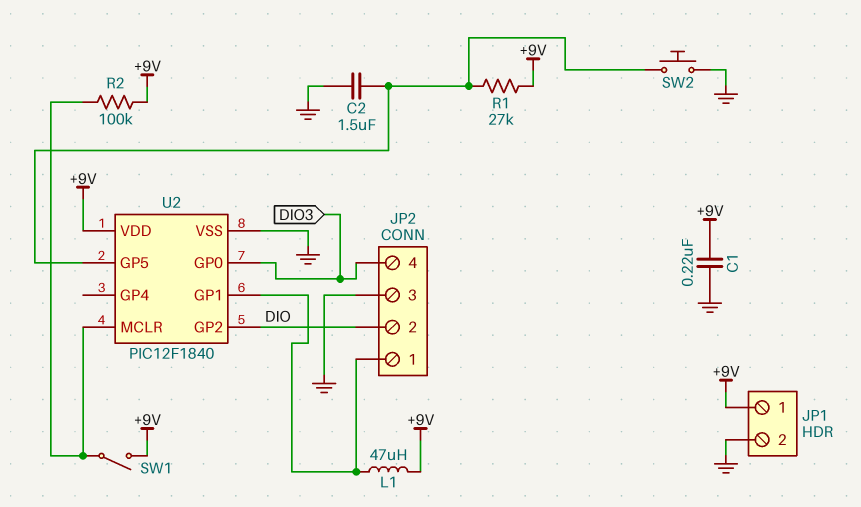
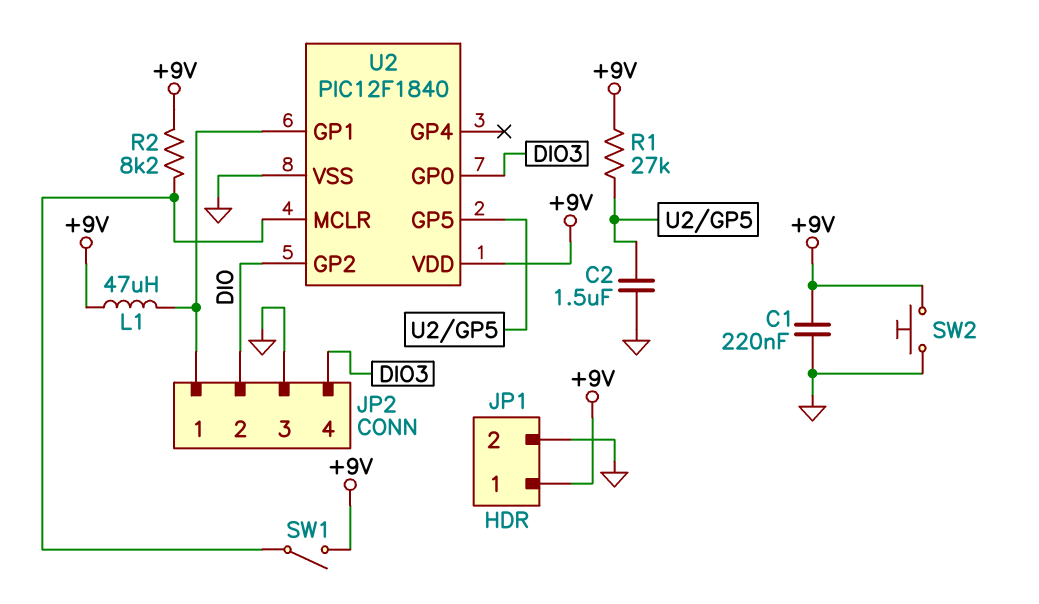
R2: 100k (+9V, U2/MCLR) -> 8.2k (+9V, U2/MCLR)
SW2: button (GND, U2/GP5) -> button (+9V, GND)

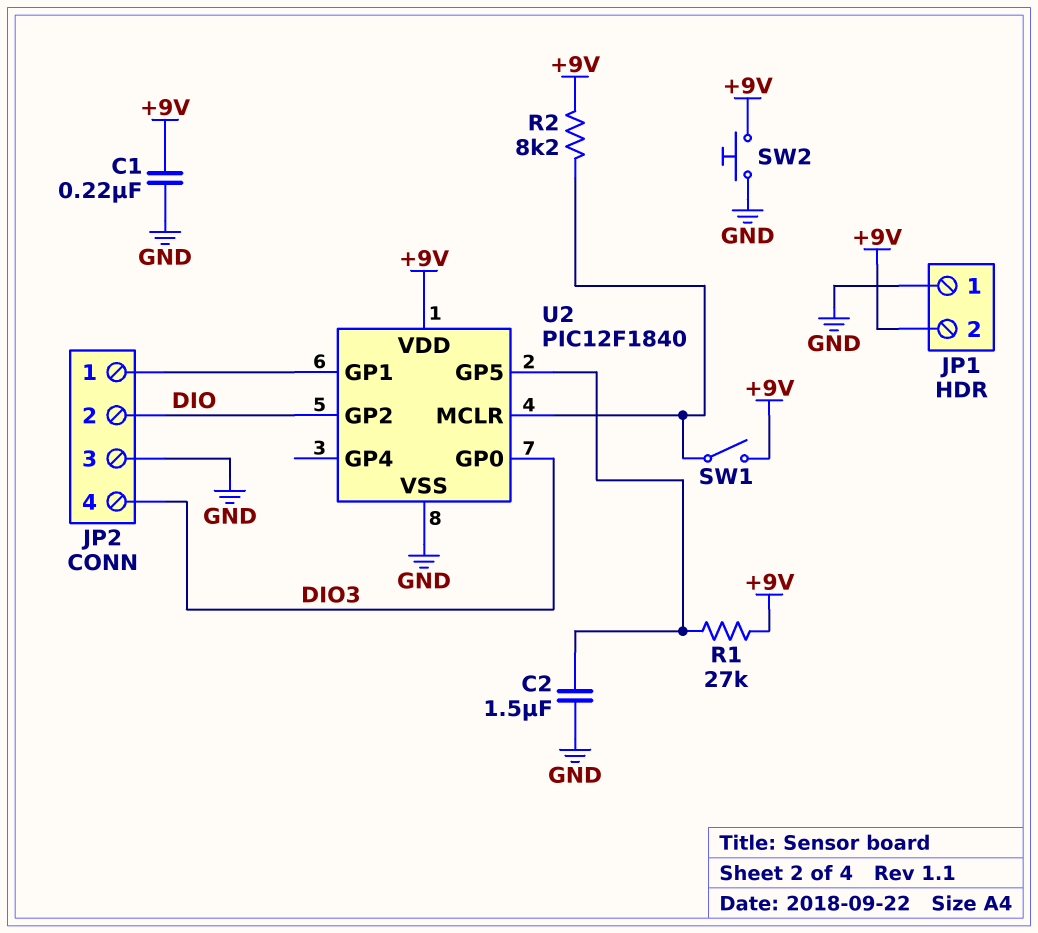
JP1 pin 1: +9V -> GND
JP1 pin 2: GND -> +9V
L1: 47uH (+9V, JP2/1) -> none

